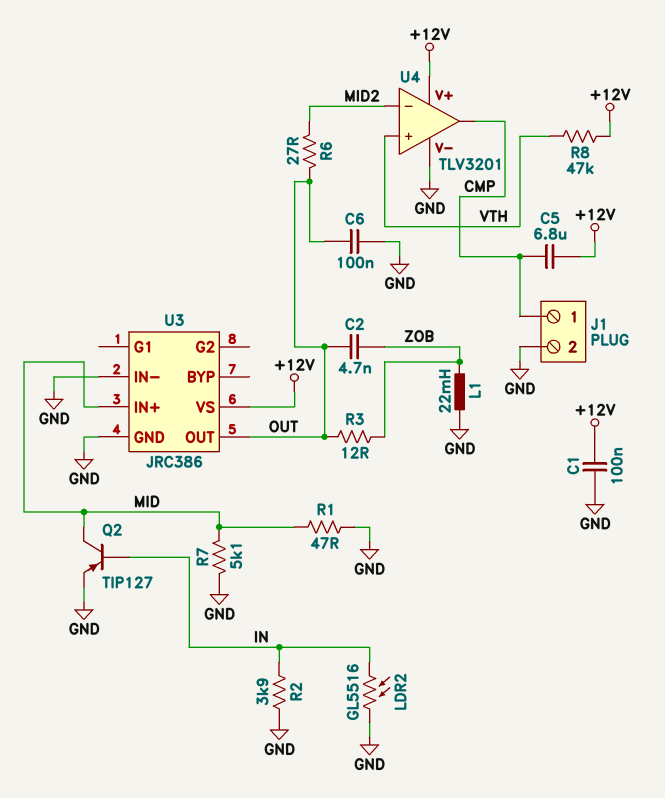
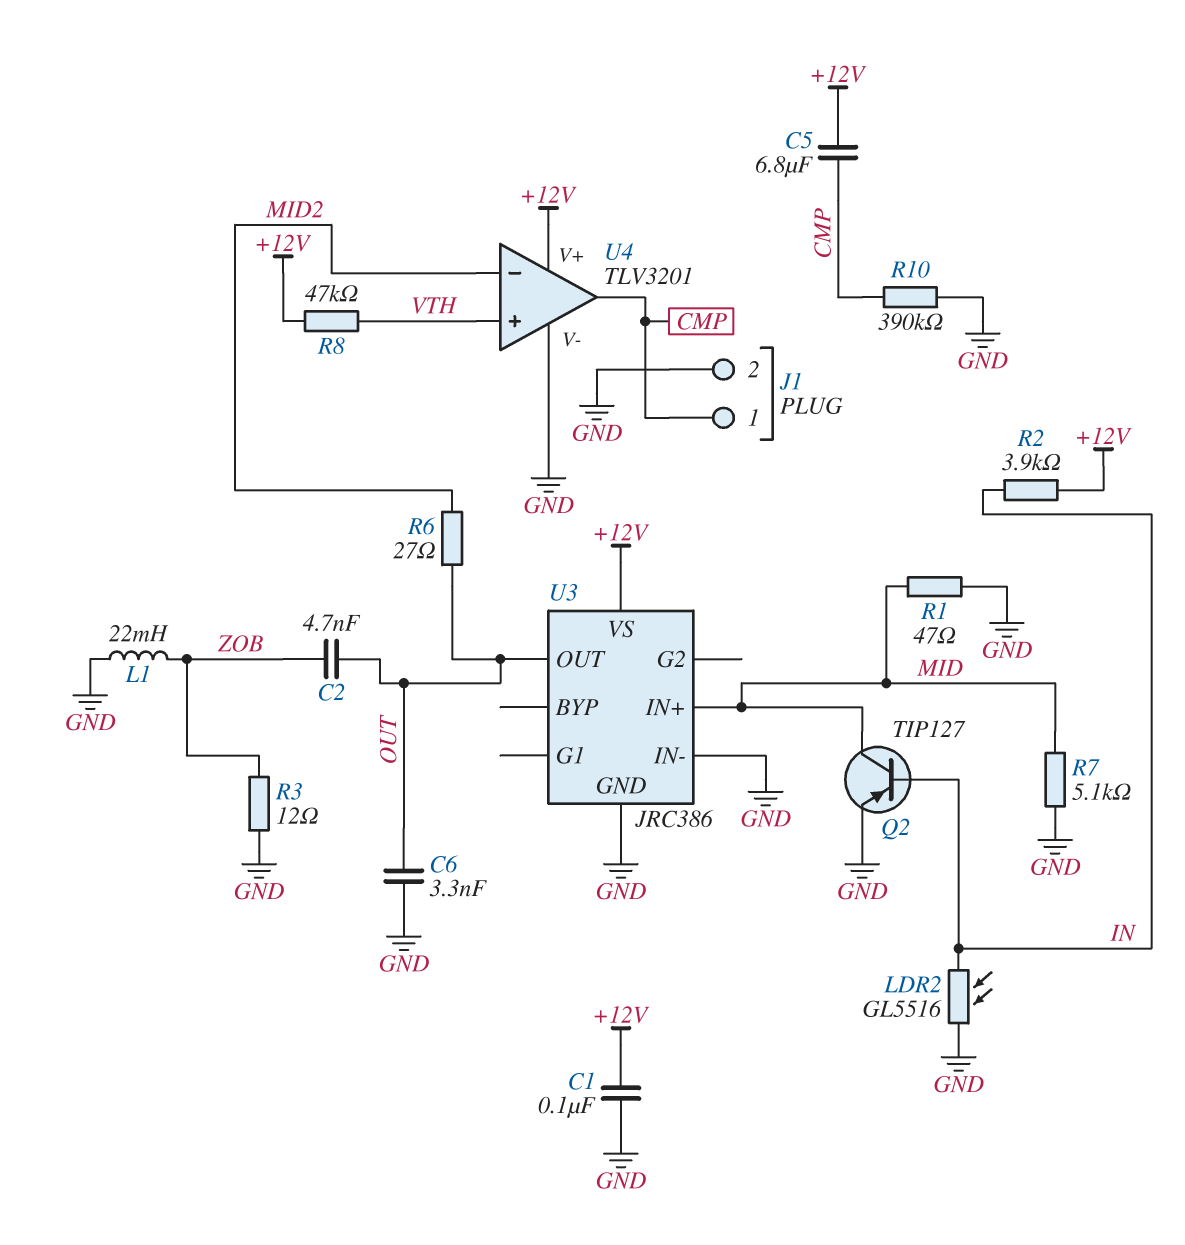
C6: 100nF (GND, OUT) -> 3.3nF (GND, OUT)
R2: 3.9k (GND, IN) -> 3.9k (+12V, IN)
R3: 12 (OUT, ZOB) -> 12 (GND, ZOB)
R10: none -> 390k (CMP, GND)

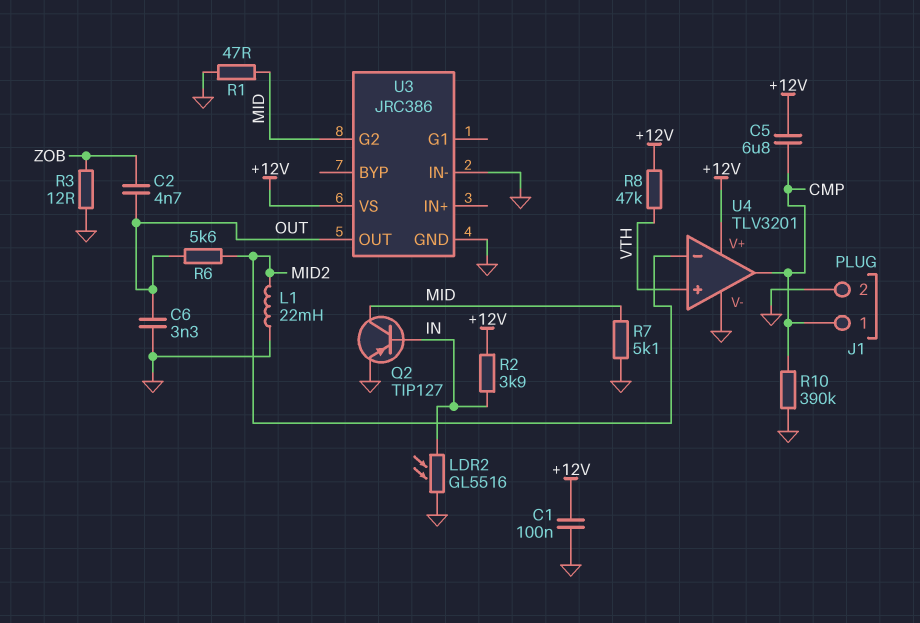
L1: 22mH (GND, ZOB) -> 22mH (GND, MID2)
R6: 27 (MID2, OUT) -> 5.6k (MID2, OUT)
U3 pin G2: none -> MID
U3 pin IN+: MID -> none

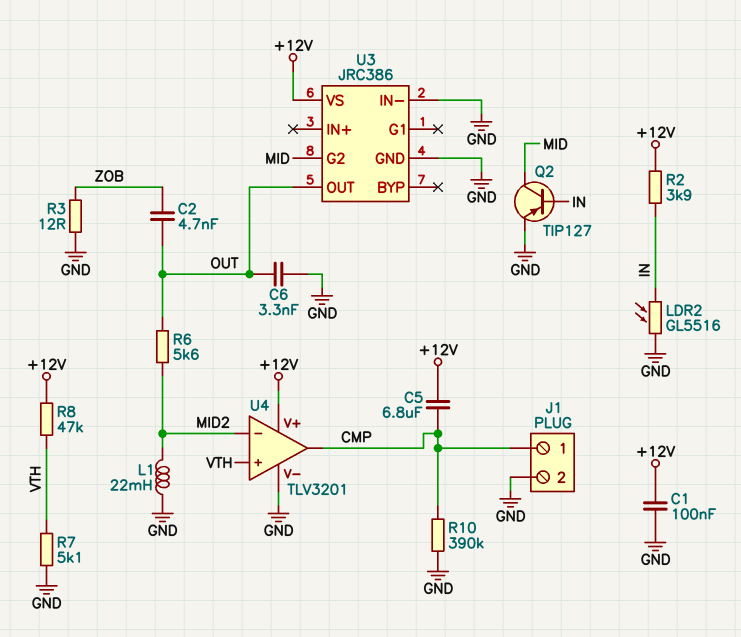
R1: 47 (GND, MID) -> none
R7: 5.1k (GND, MID) -> 5.1k (GND, VTH)

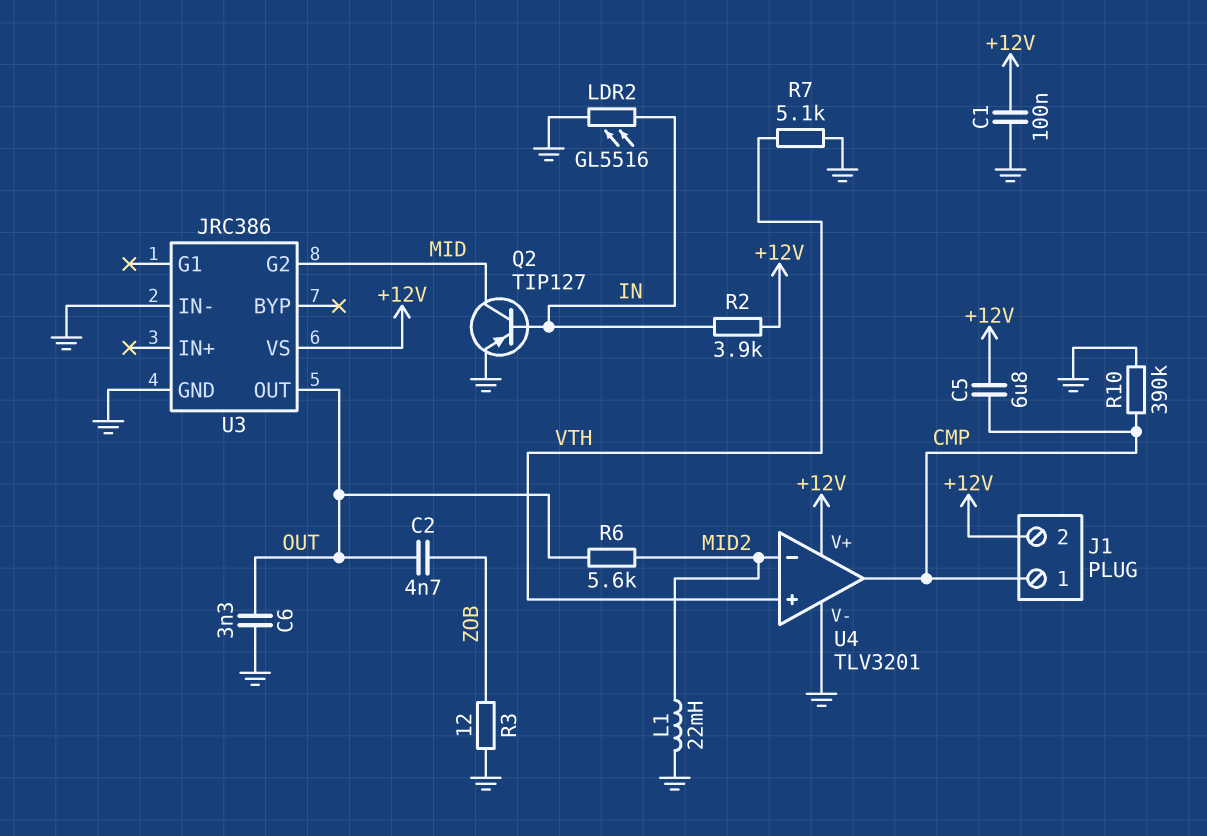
J1 pin 2: GND -> +12V
R8: 47k (+12V, VTH) -> none

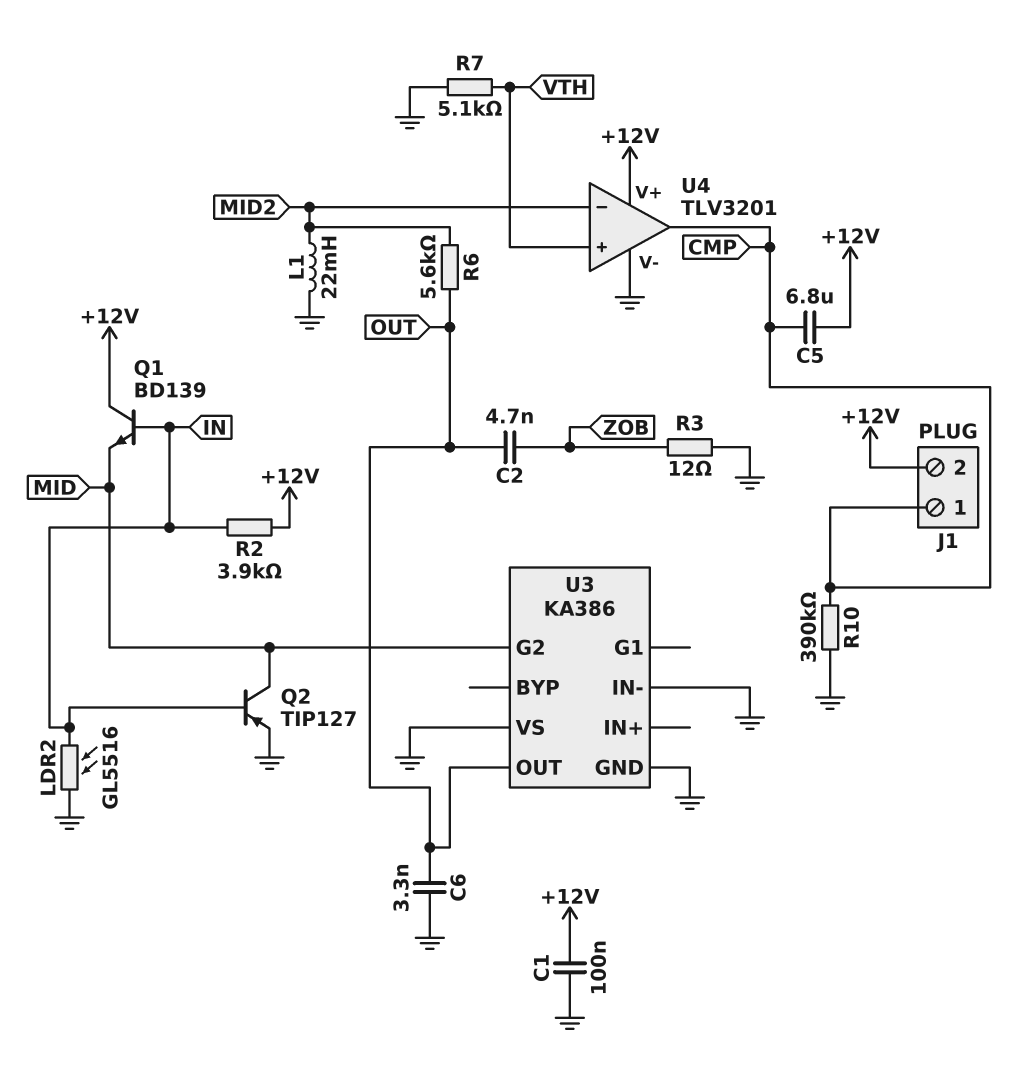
Q1: none -> NPN BD139 (B IN, C +12V, E MID)
U3: JRC386 -> KA386
U3 pin VS: +12V -> GND

